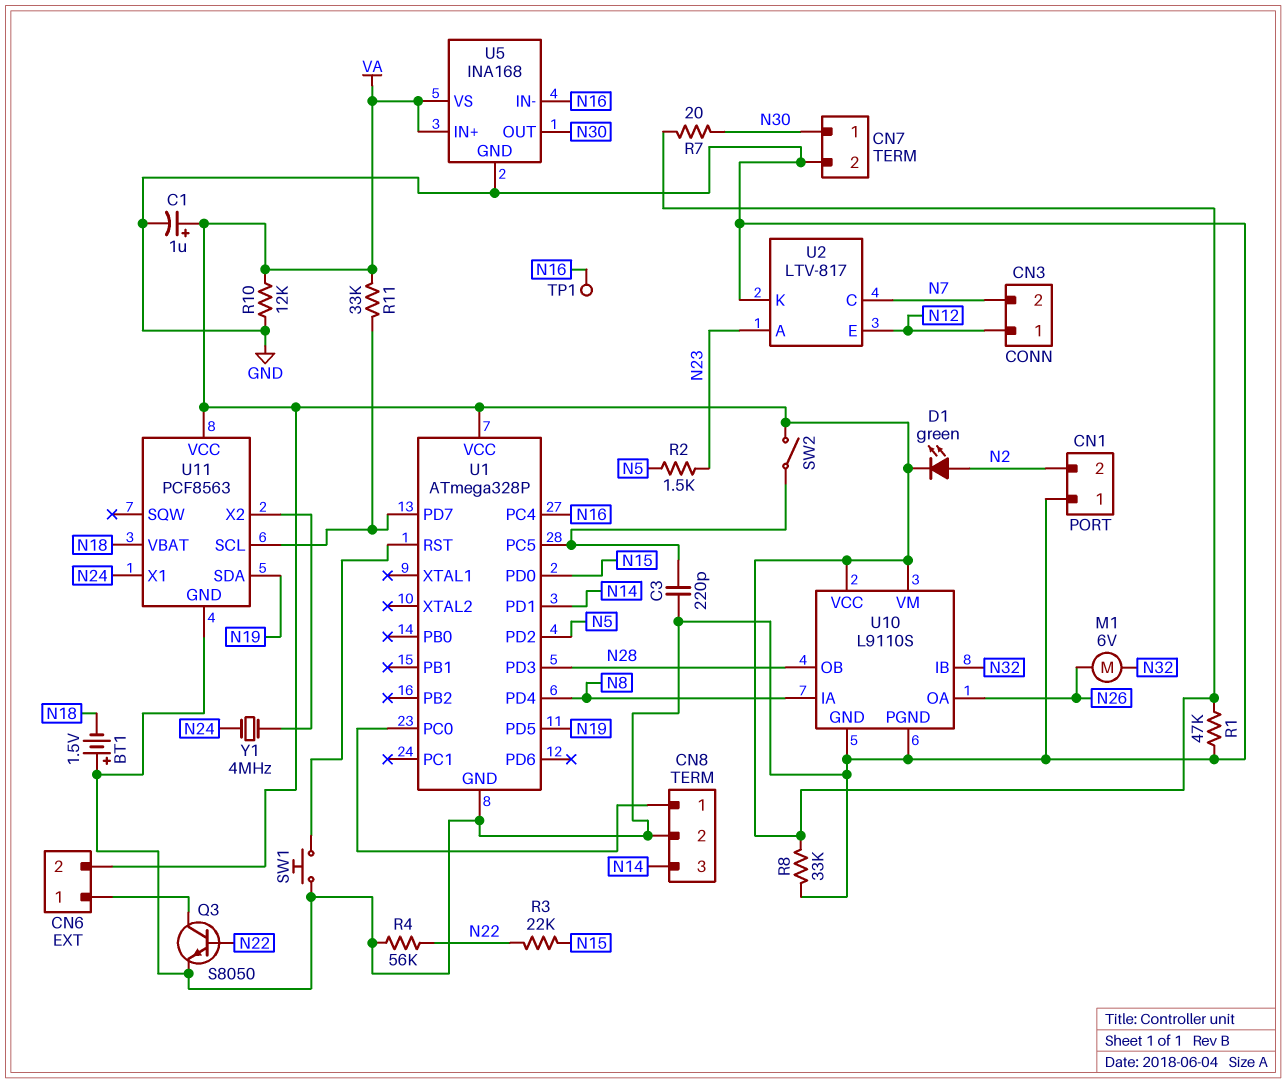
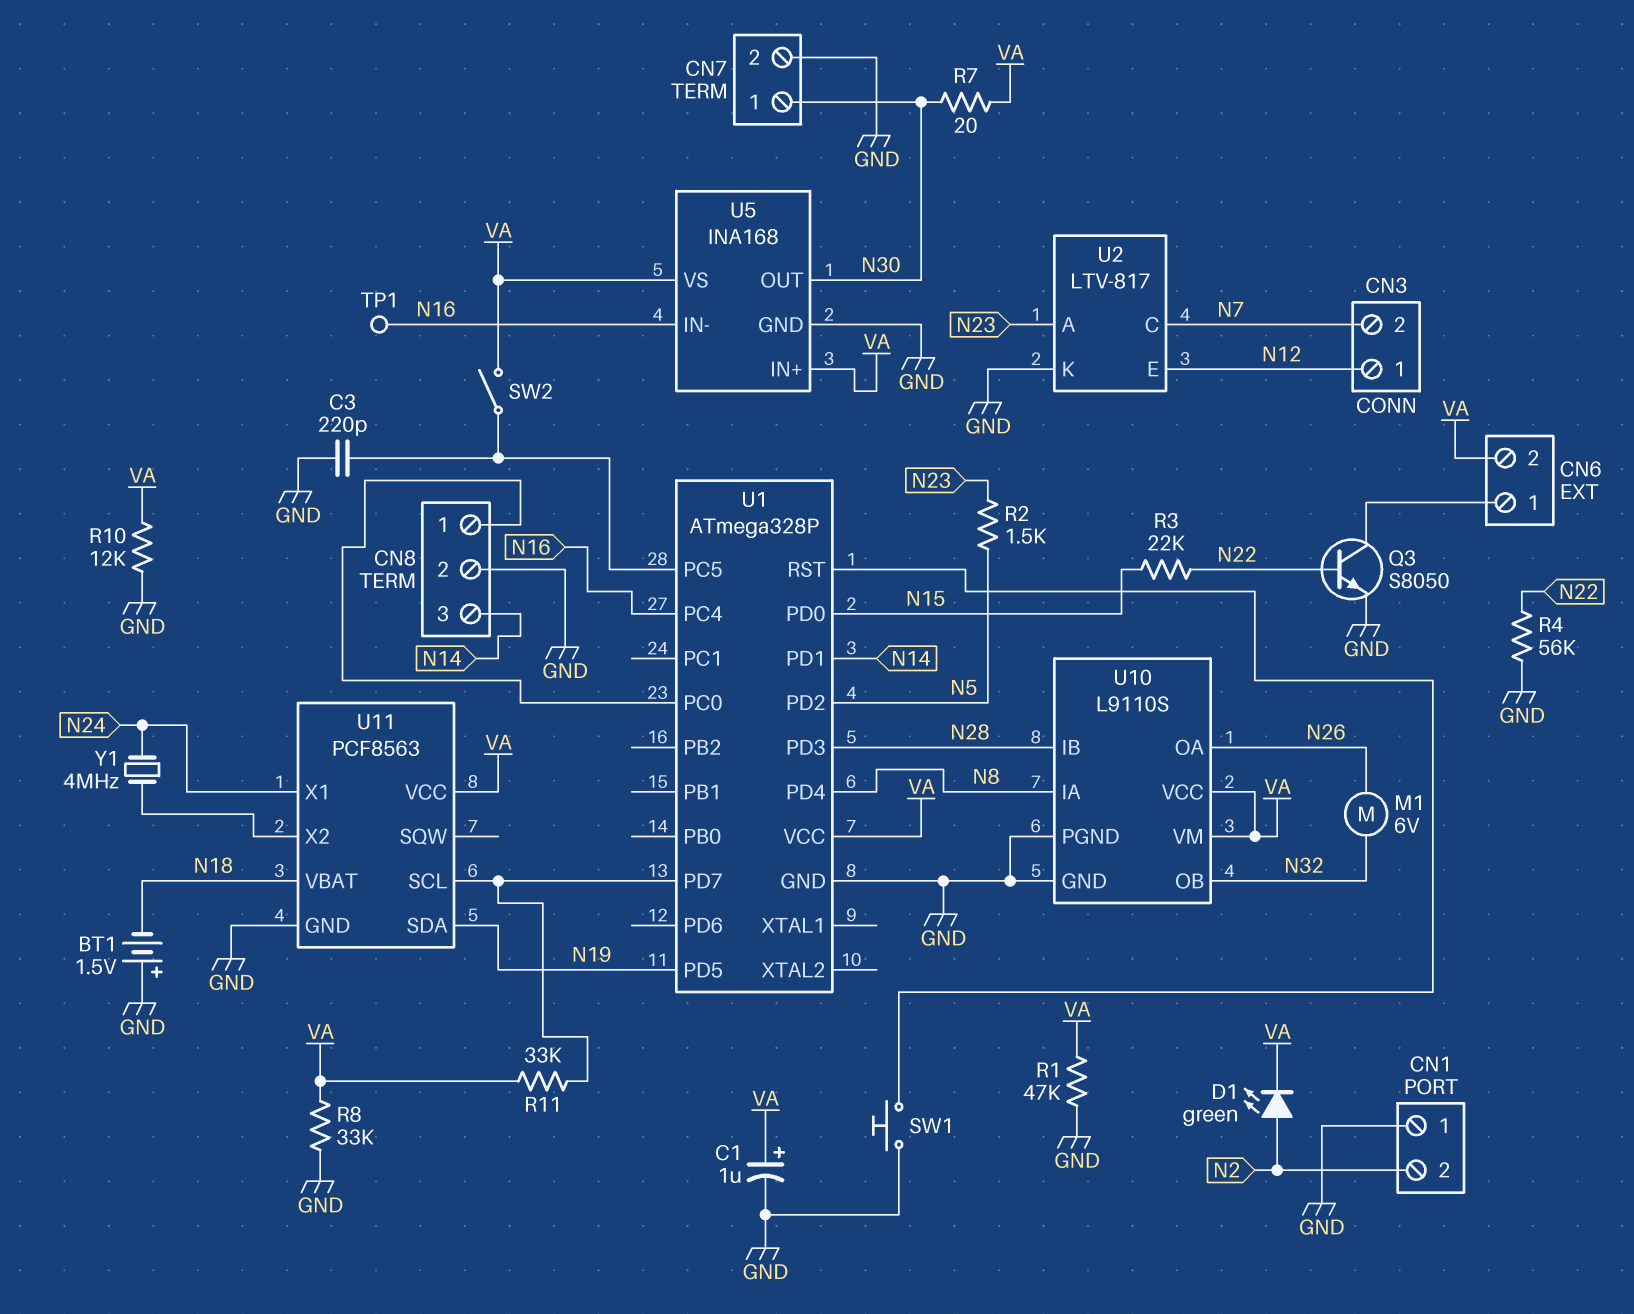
U10 pin IB: N32 -> N28
U10 pin OB: N28 -> N32

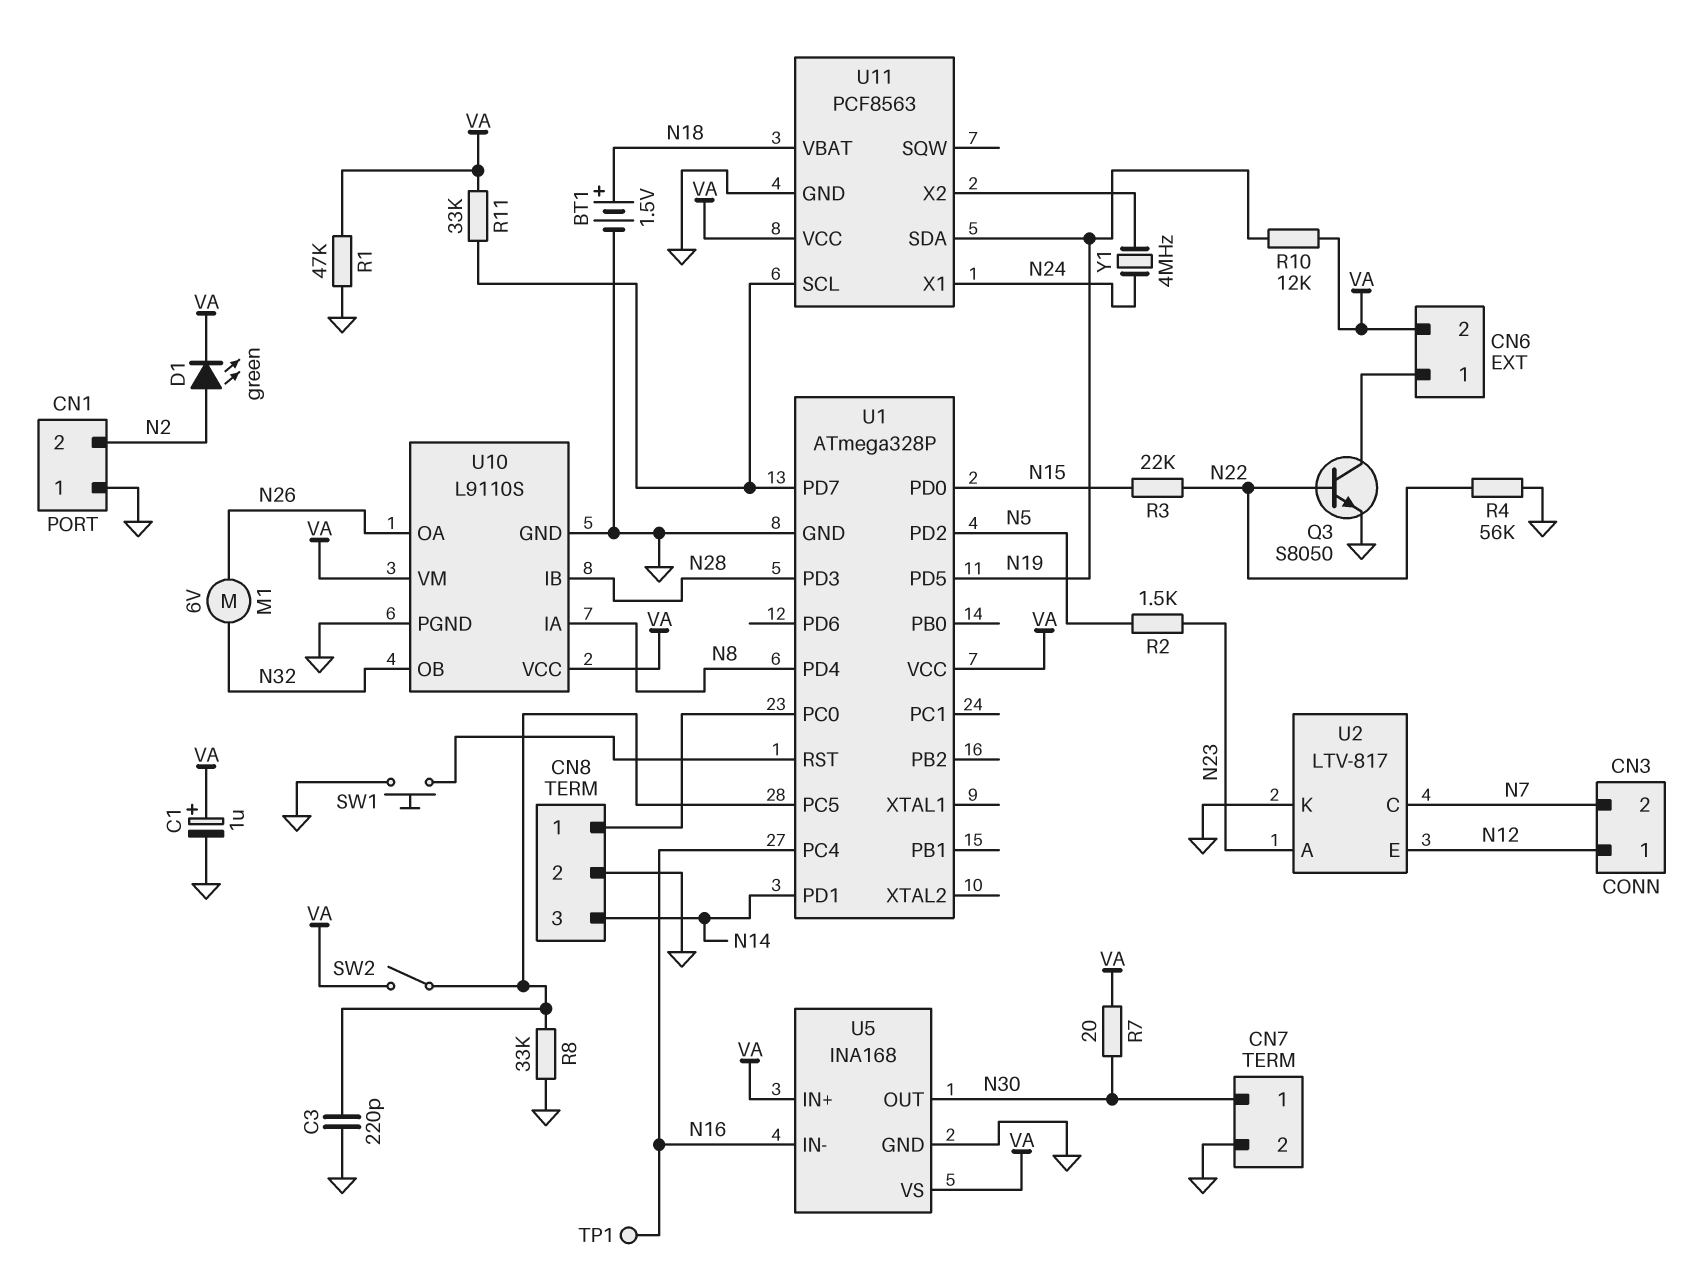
BT1: 1.5V (plus GND, minus N18) -> 1.5V (plus N18, minus GND)
R8: 33k (GND, VA) -> 33k (GND, U1/PC5)
R10: 12k (GND, VA) -> 12k (N19, VA)

